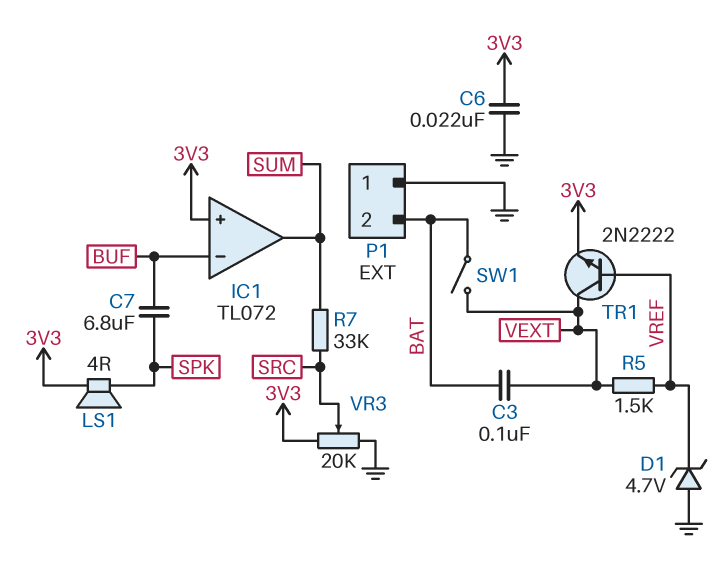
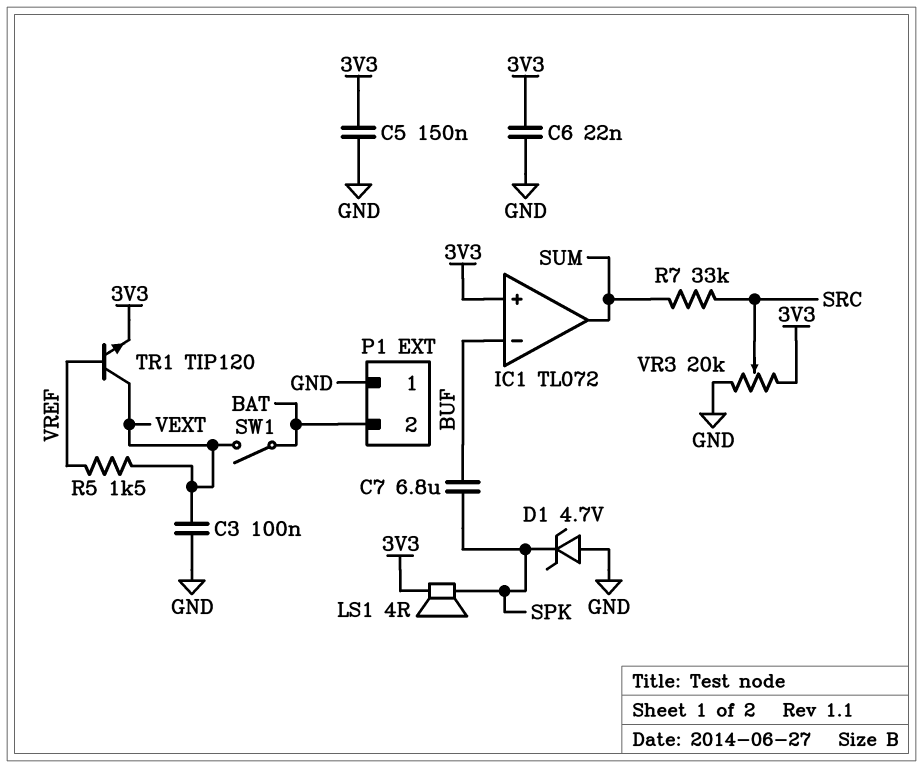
C3: 100nF (BAT, VEXT) -> 100nF (GND, VEXT)
C5: none -> 150nF (3V3, GND)
D1: zener 4.7V (A GND, K VREF) -> zener 4.7V (A GND, K SPK)
TR1: NPN 2N2222 (B VREF, C VEXT, E 3V3) -> NPN TIP120 (B VREF, C VEXT, E 3V3)

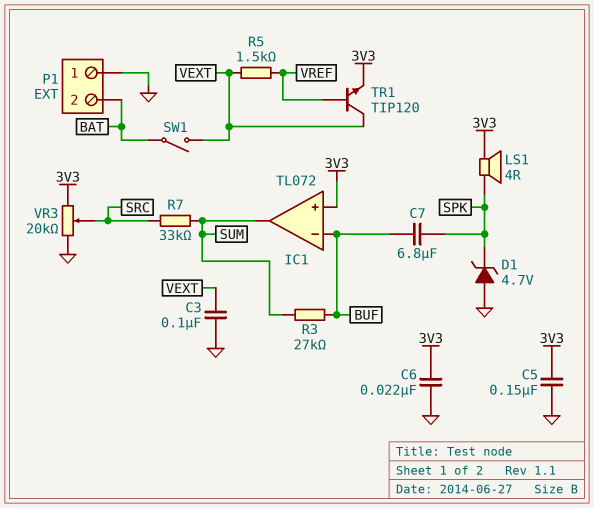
R3: none -> 27k (BUF, SUM)

